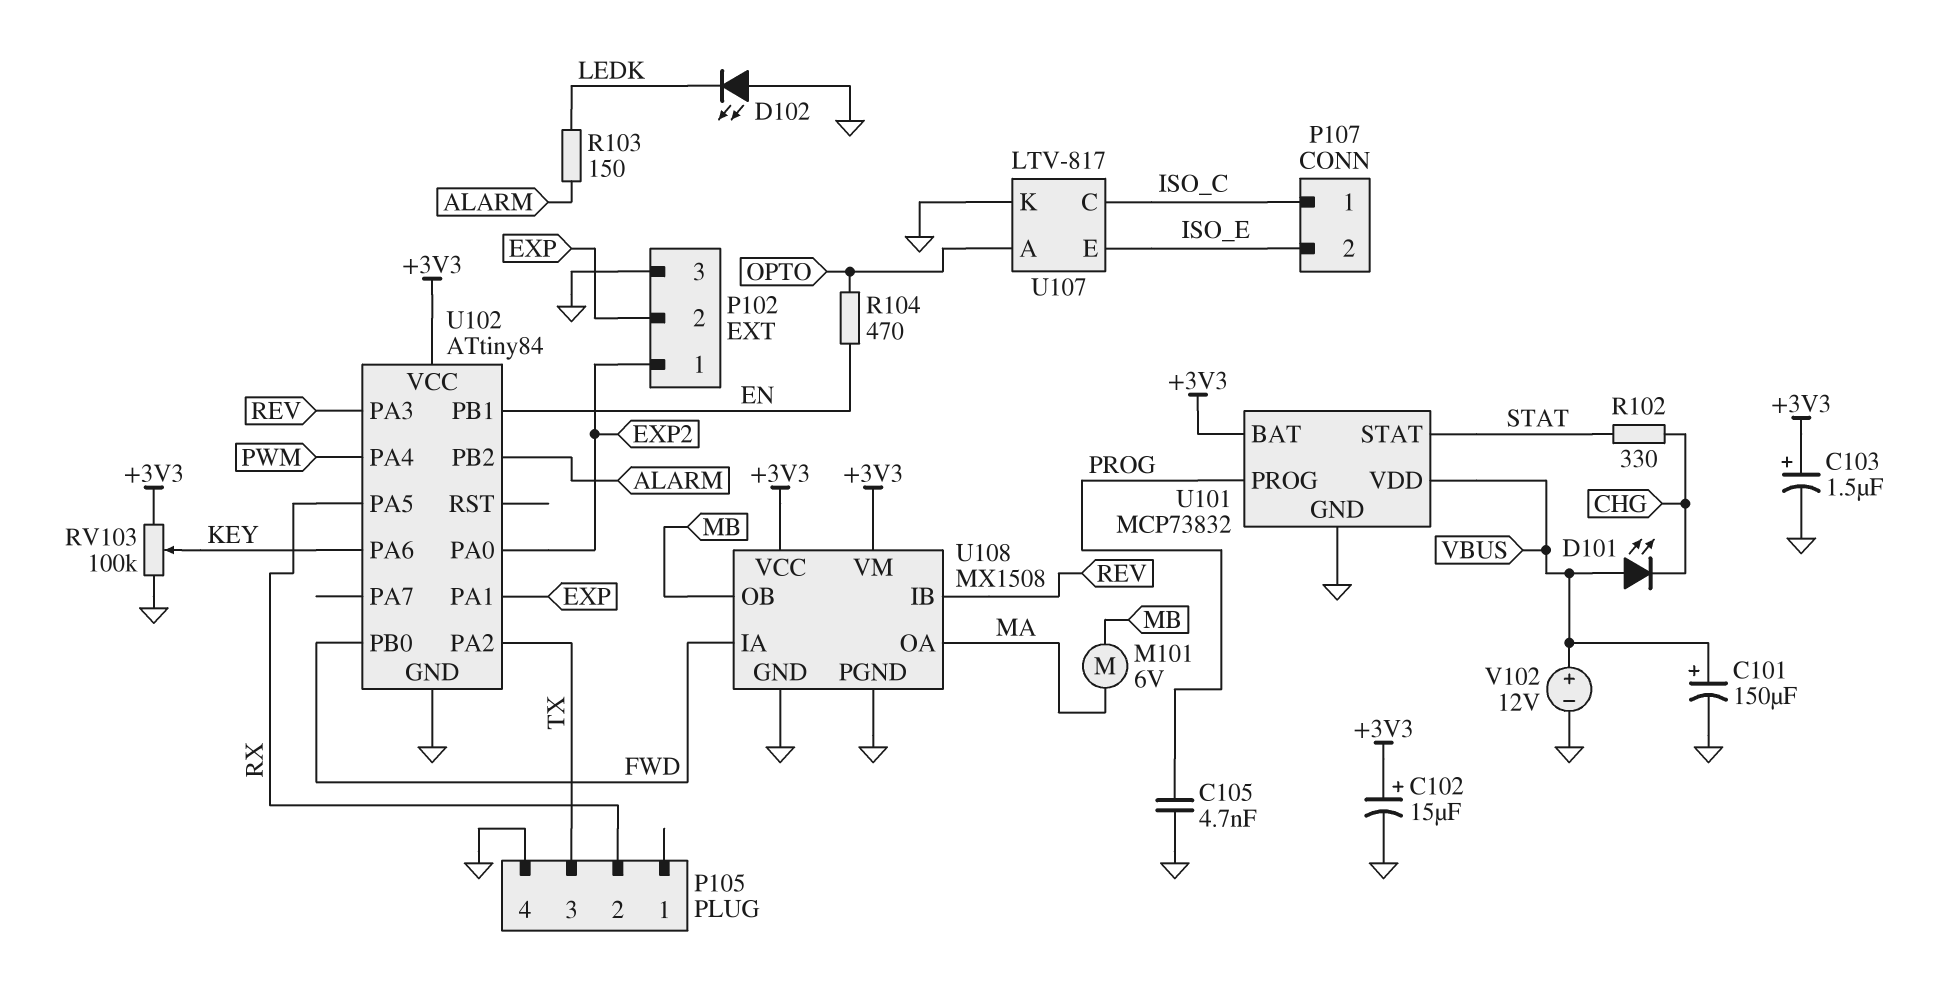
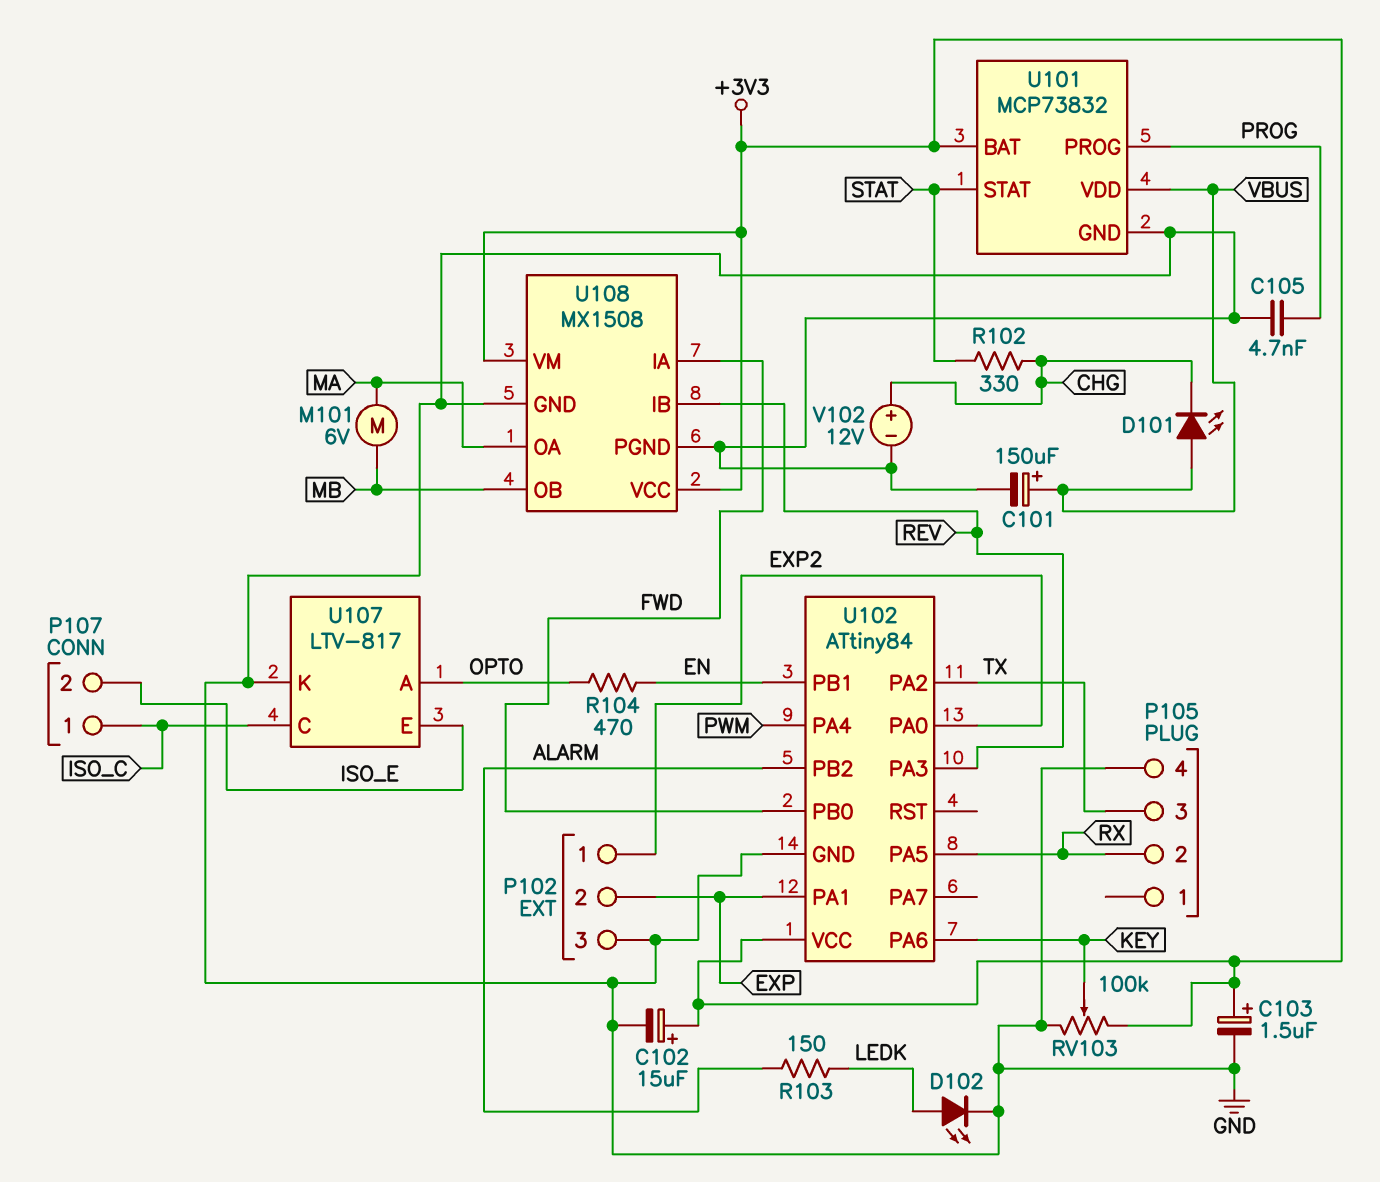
D102: LED (A GND, K LEDK) -> LED (A LEDK, K GND)
V102: 12V (plus VBUS, minus GND) -> 12V (plus CHG, minus GND)

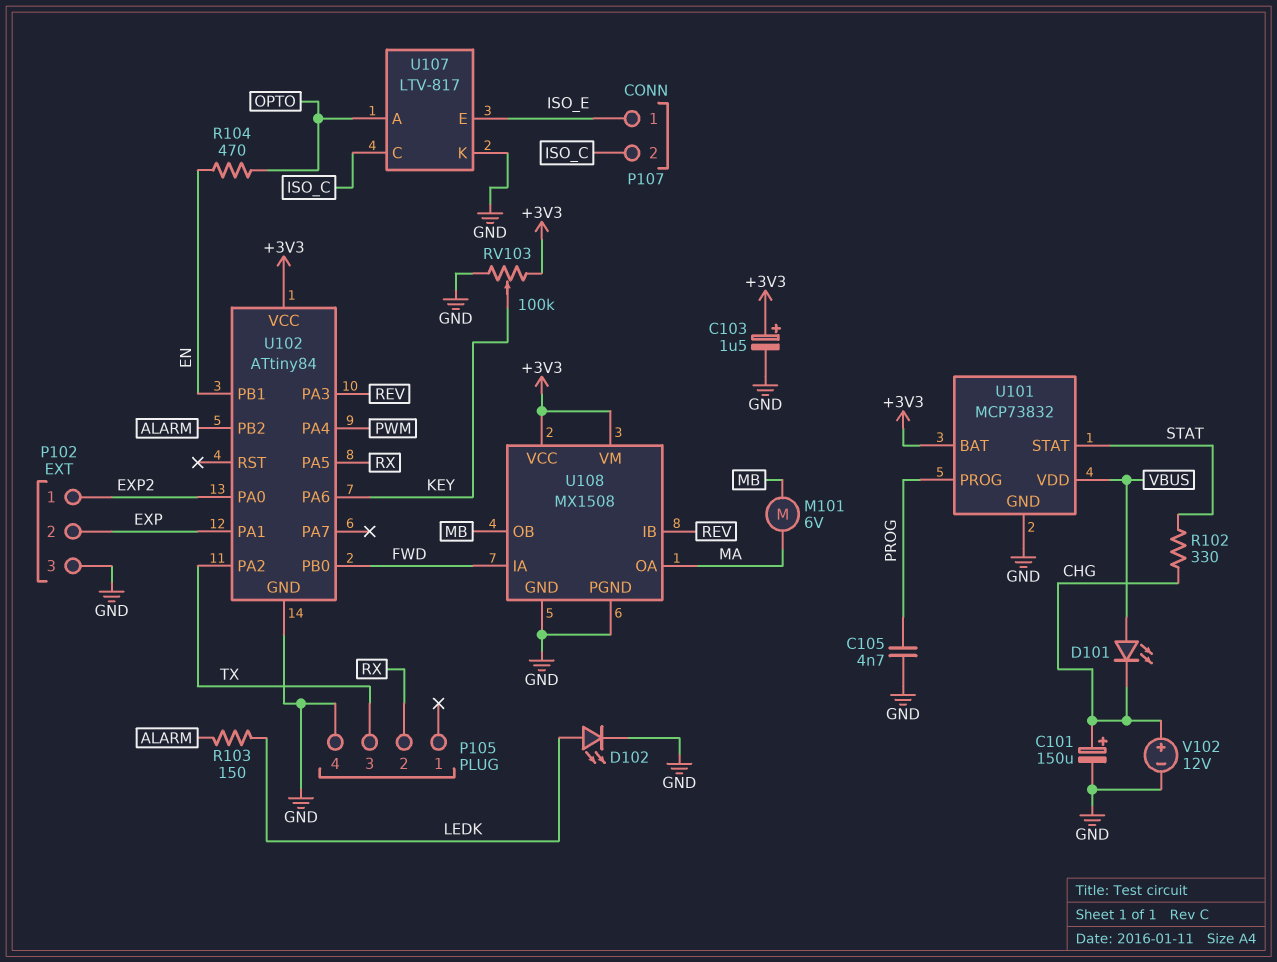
C101: 150uF (plus VBUS, minus GND) -> 150uF (plus CHG, minus GND)
C102: 15uF (plus +3V3, minus GND) -> none
P107 pin 1: ISO_C -> ISO_E
P107 pin 2: ISO_E -> ISO_C

